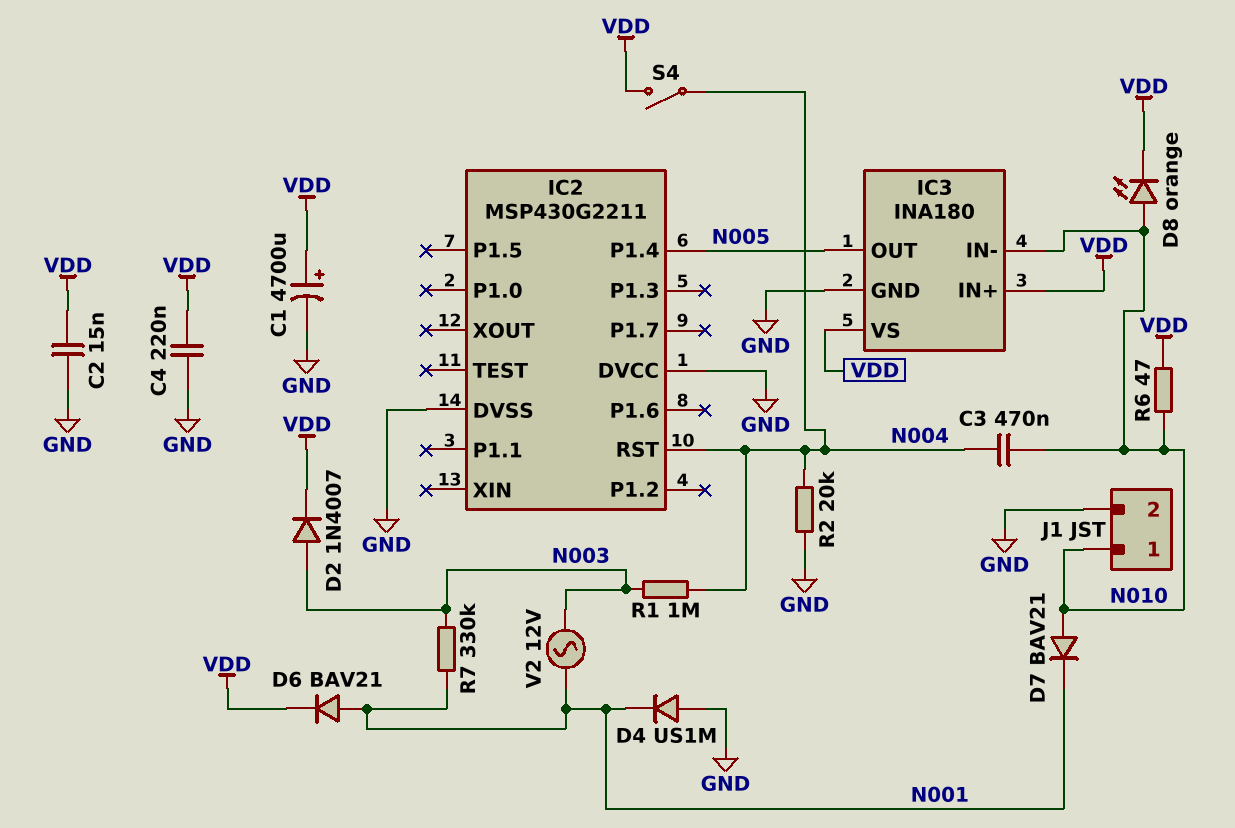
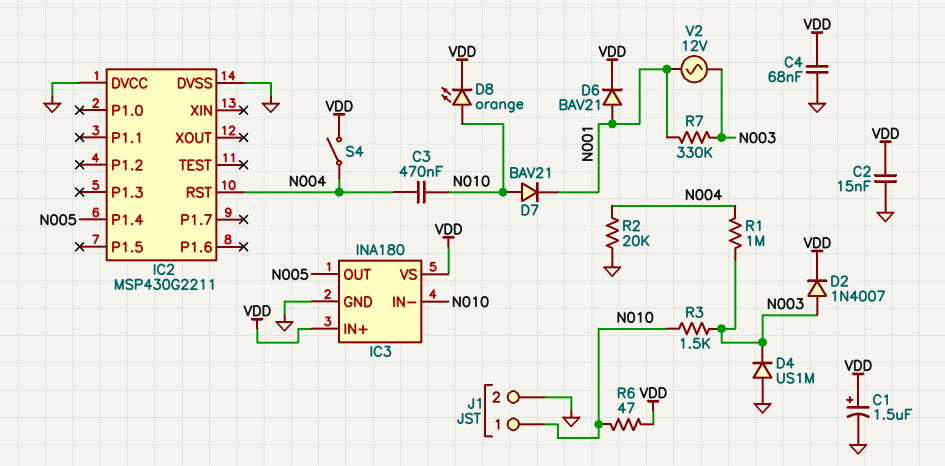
C1: 4700uF (plus VDD, minus GND) -> 1.5uF (plus VDD, minus GND)
C4: 220nF (GND, VDD) -> 68nF (GND, VDD)
D4: diode US1M (A GND, K N001) -> diode US1M (A GND, K N003)
R3: none -> 1.5k (N003, N010)

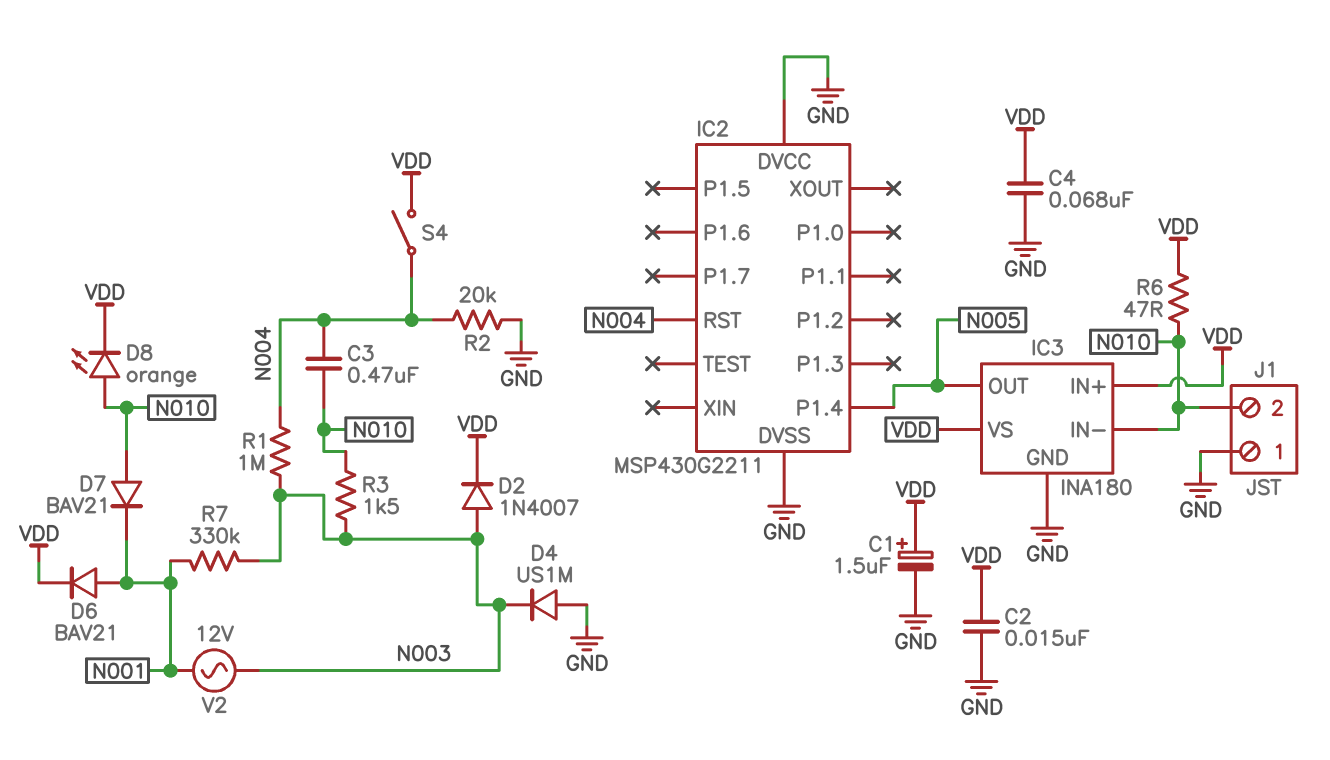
J1 pin 1: N010 -> GND
J1 pin 2: GND -> N010

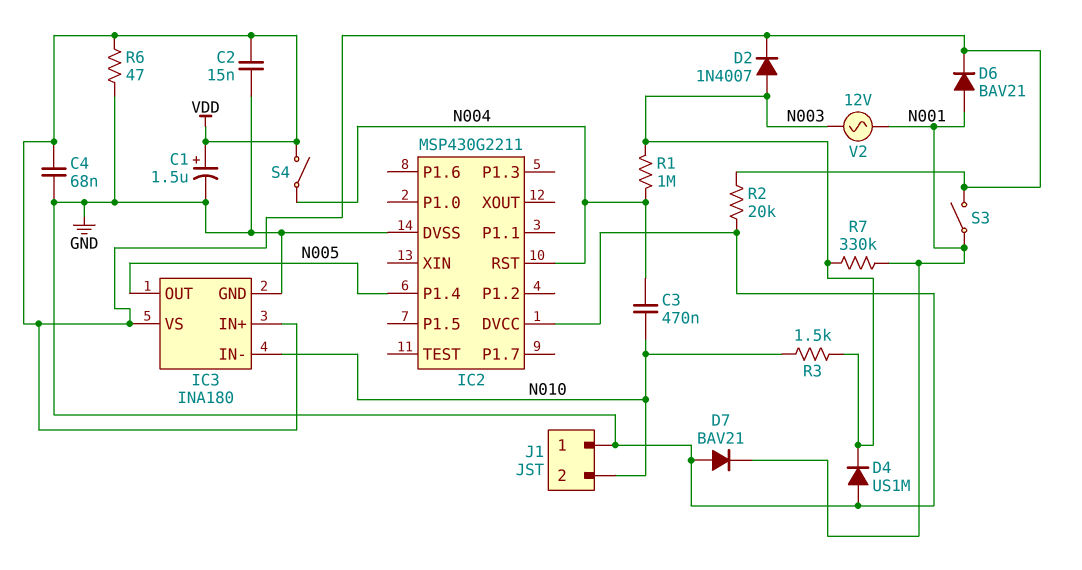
D7: diode BAV21 (A N010, K N001) -> diode BAV21 (A GND, K N001)
D8: LED orange (A N010, K VDD) -> none
R2: 20k (GND, N004) -> 20k (GND, VDD)
R6: 47 (N010, VDD) -> 47 (GND, VDD)
S3: none -> switch (N001, VDD)

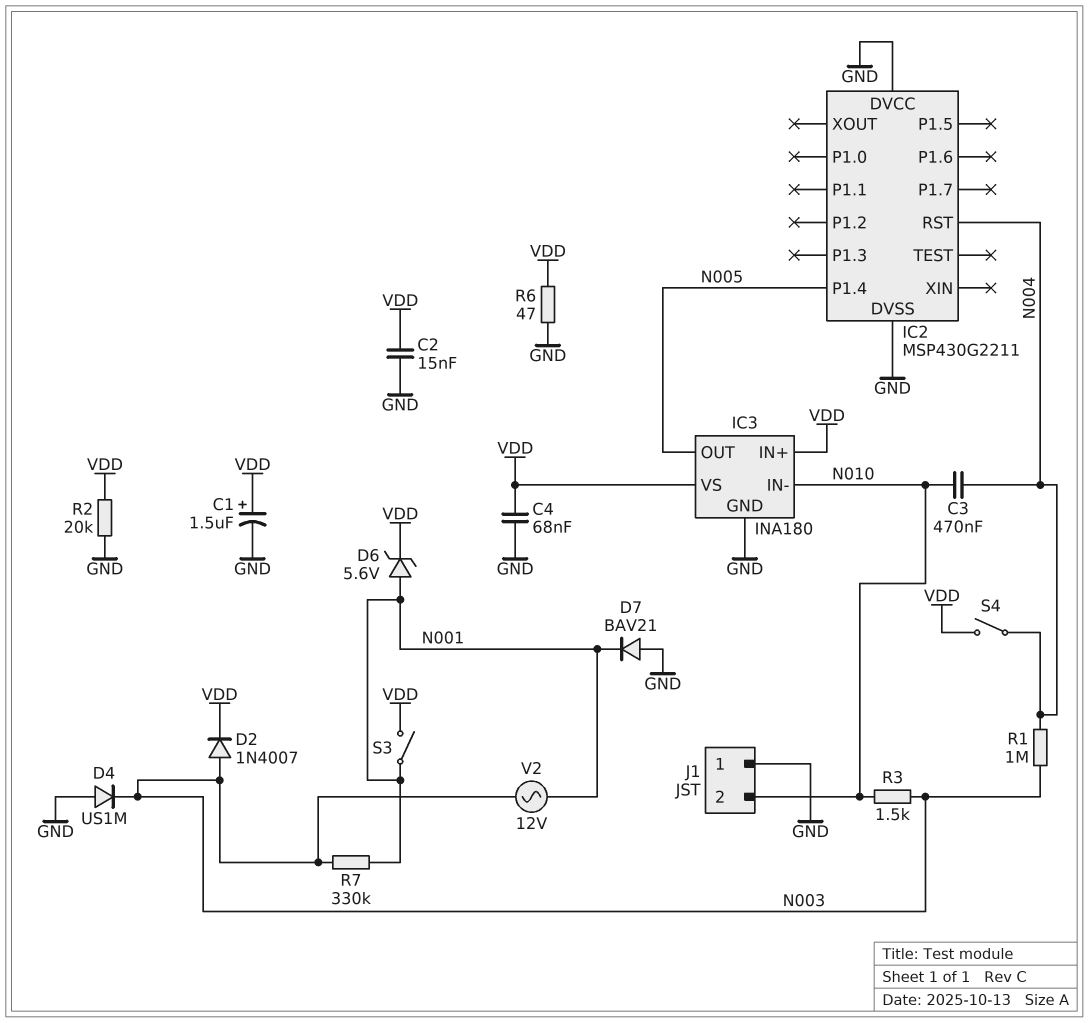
D6: diode BAV21 (A N001, K VDD) -> zener 5.6V (A N001, K VDD)

